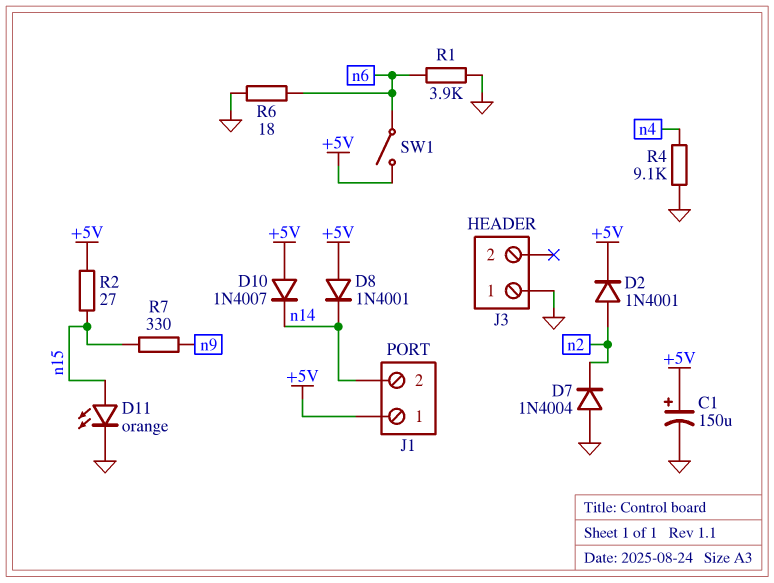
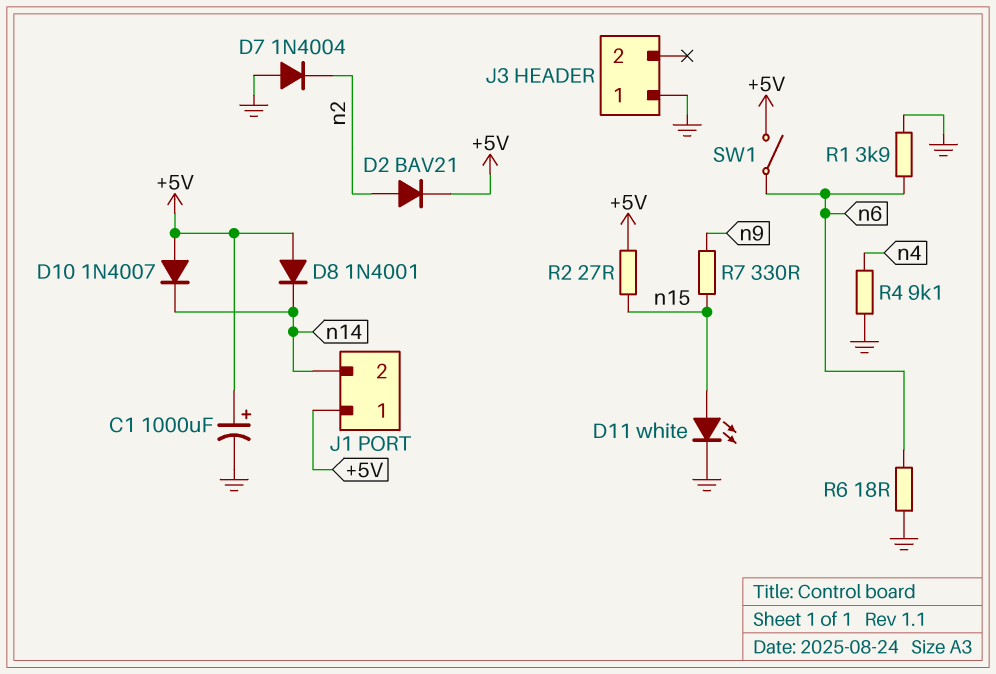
C1: 150uF (plus +5V, minus GND) -> 1000uF (plus +5V, minus GND)
D2: diode 1N4001 (A n2, K +5V) -> diode BAV21 (A n2, K +5V)
D11: LED orange (A n15, K GND) -> LED white (A n15, K GND)

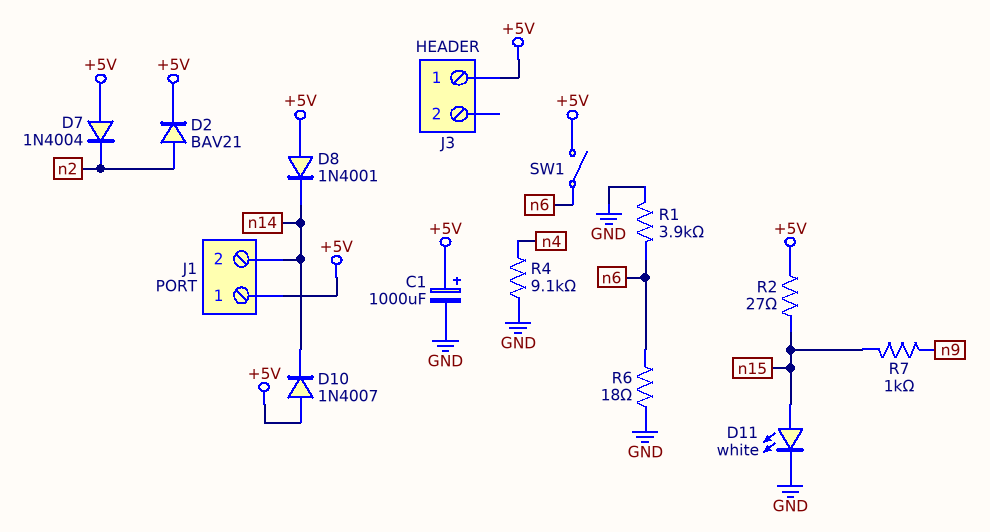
D7: diode 1N4004 (A GND, K n2) -> diode 1N4004 (A +5V, K n2)
J3 pin 1: GND -> +5V
R7: 330 (n9, n15) -> 1k (n9, n15)

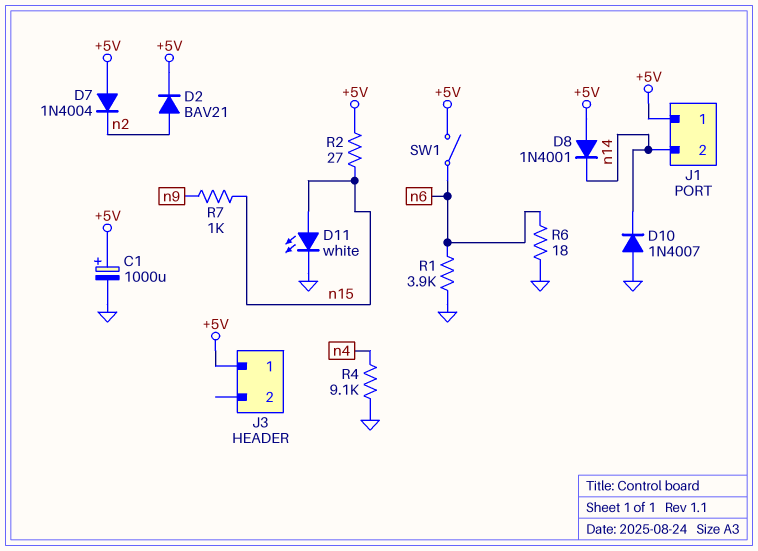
D10: diode 1N4007 (A +5V, K n14) -> diode 1N4007 (A GND, K n14)

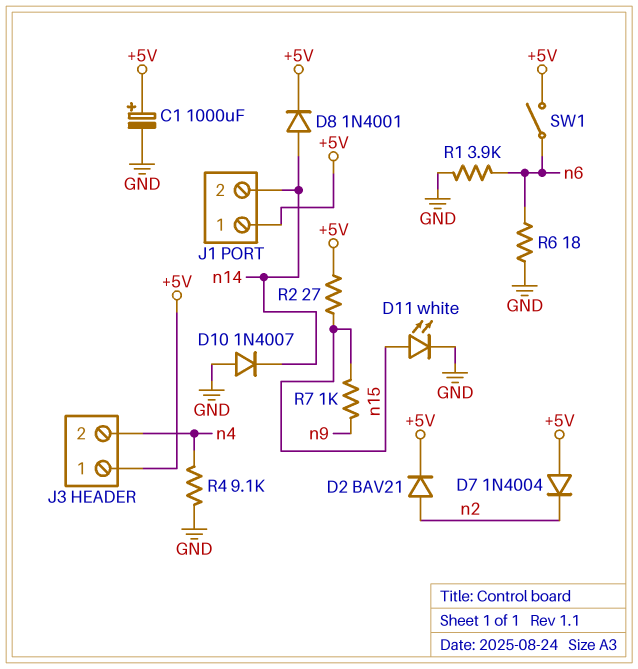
D8: diode 1N4001 (A +5V, K n14) -> diode 1N4001 (A n14, K +5V)
J3 pin 2: none -> n4

